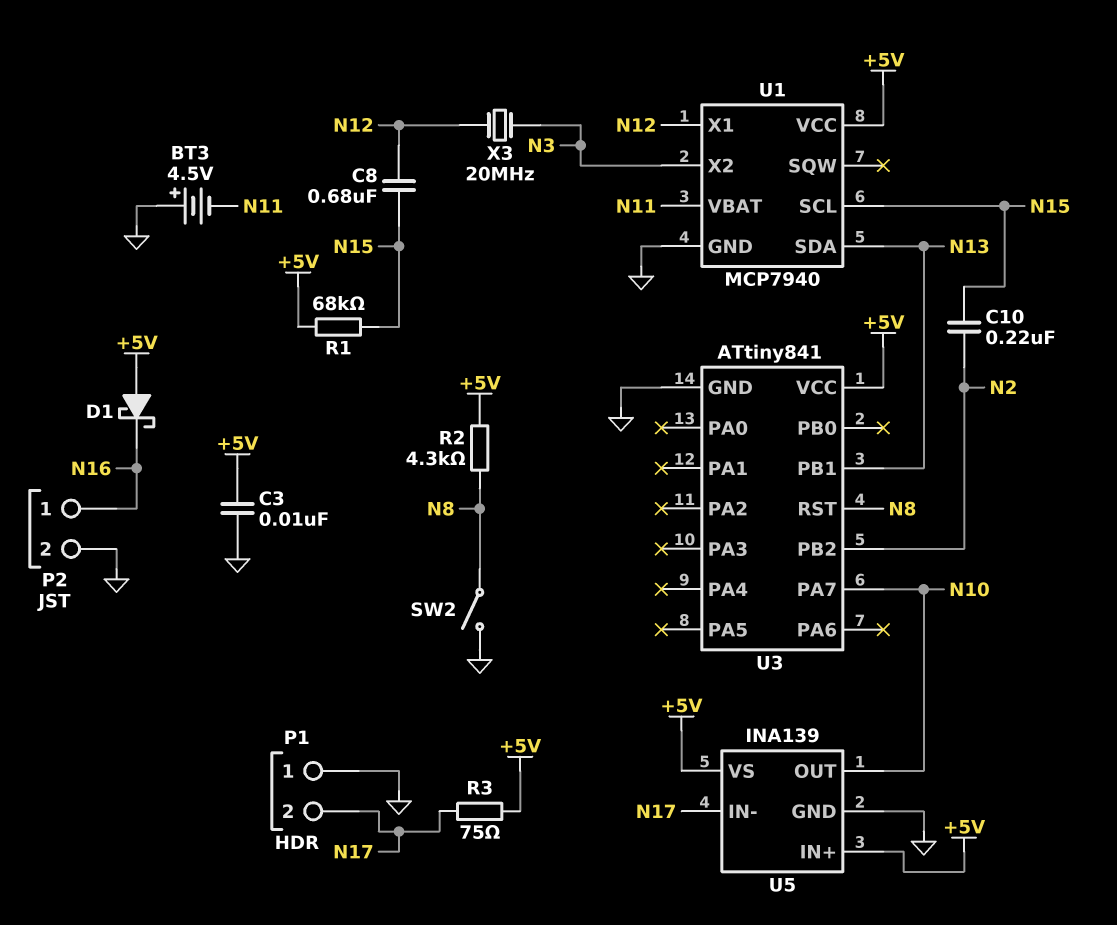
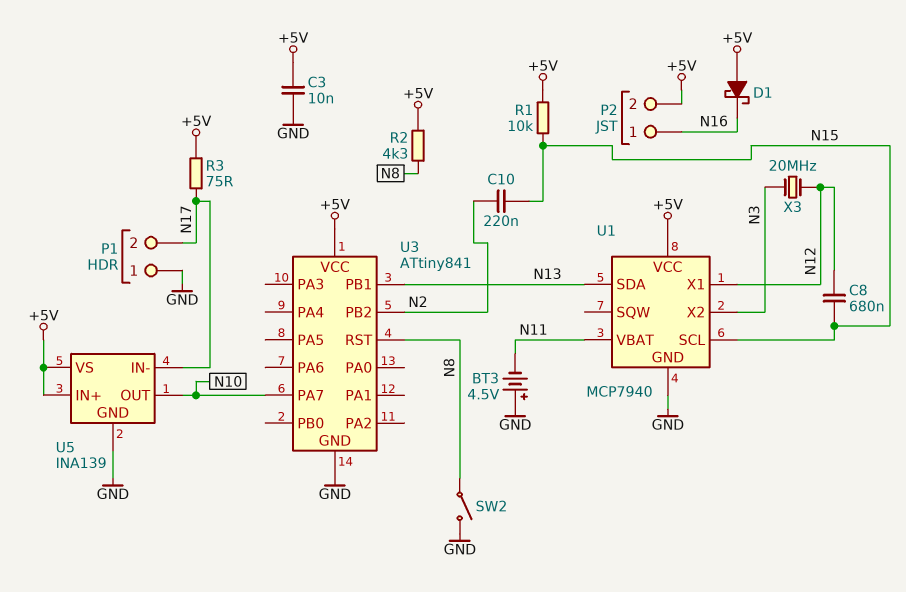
P2 pin 2: GND -> +5V
R1: 68k (+5V, N15) -> 10k (+5V, N15)

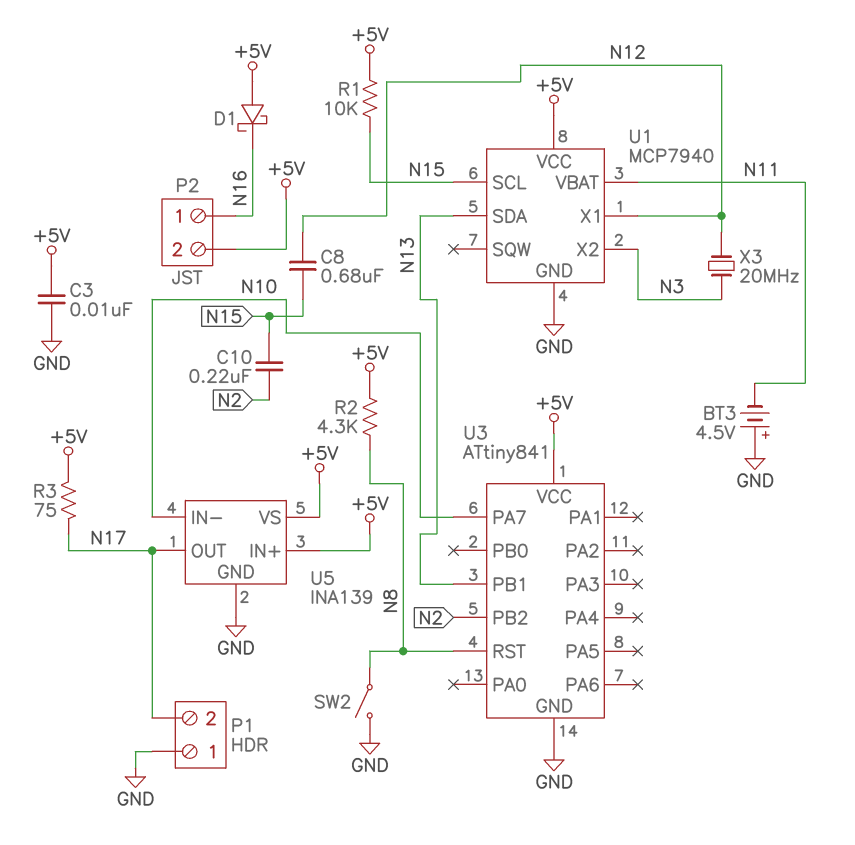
U5 pin IN-: N17 -> N10
U5 pin OUT: N10 -> N17

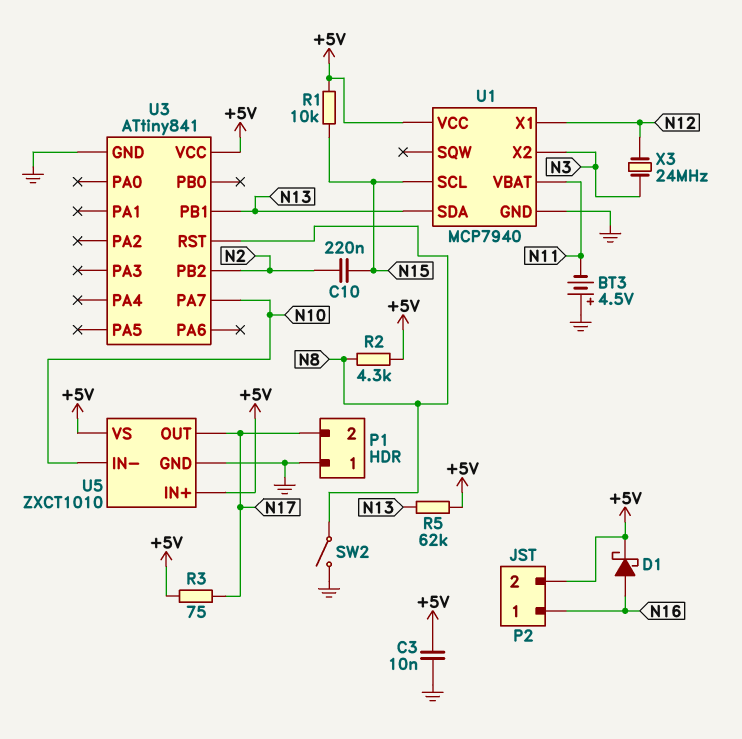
C8: 680nF (N12, N15) -> none
D1: schottky (A +5V, K N16) -> schottky (A N16, K +5V)
R5: none -> 62k (+5V, N13)
U5: INA139 -> ZXCT1010
X3: 20MHz (N3, N12) -> 24MHz (N3, N12)

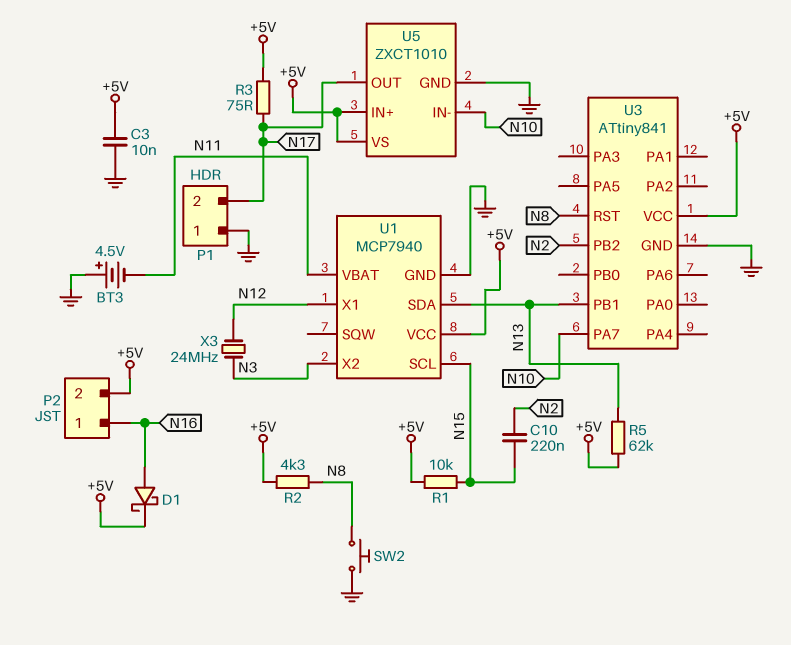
SW2: switch (GND, N8) -> button (GND, N8)

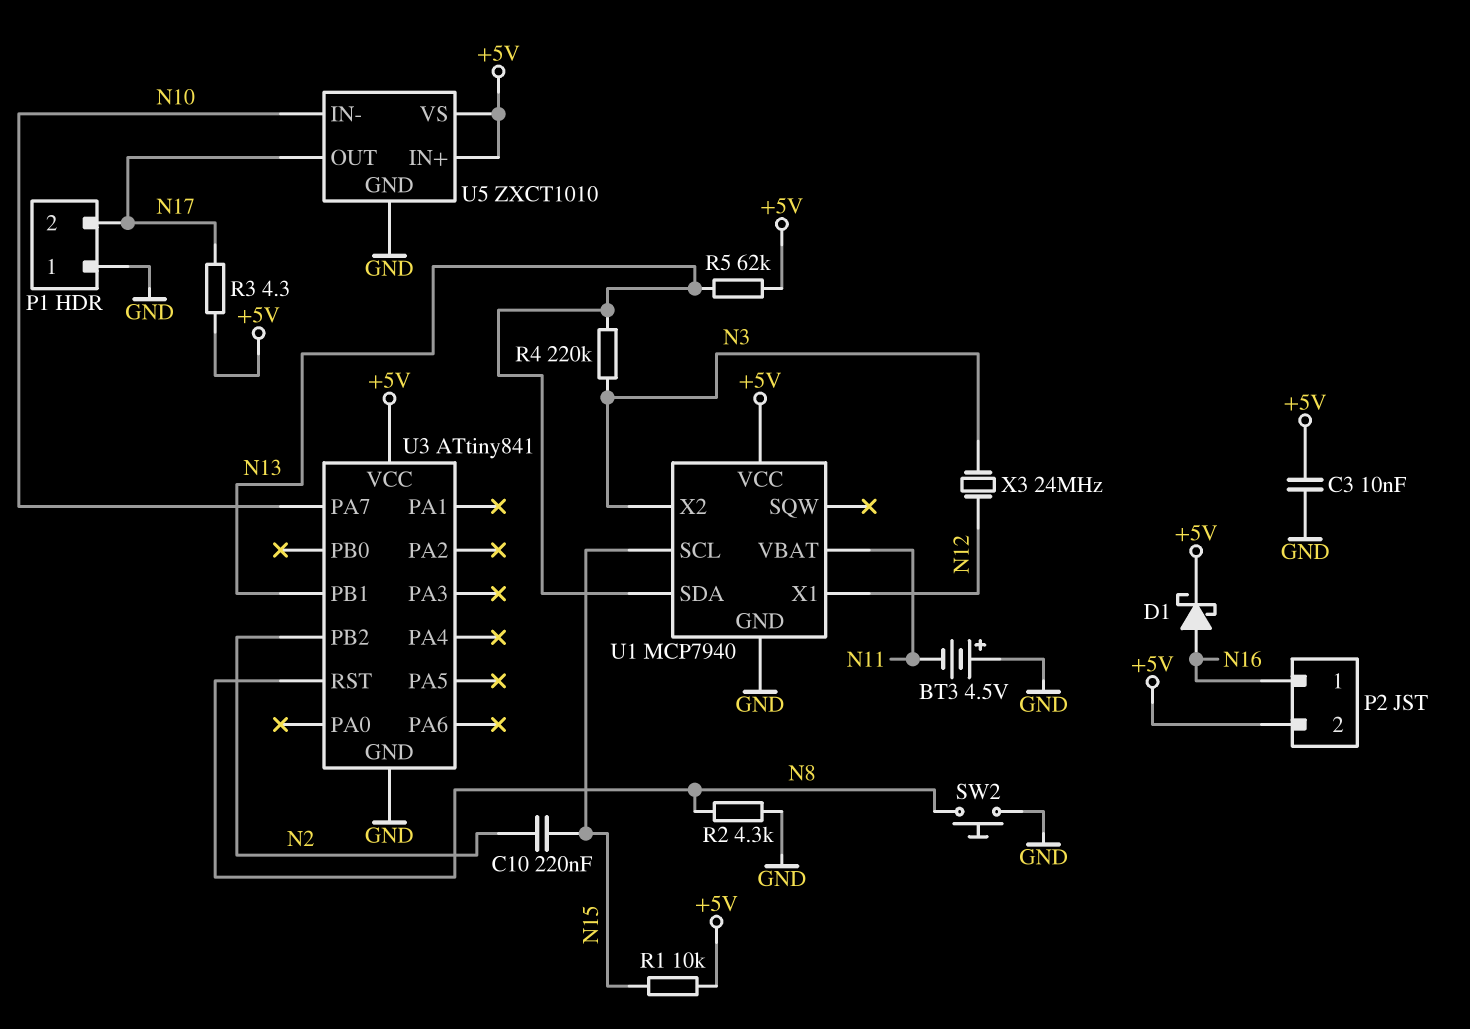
R2: 4.3k (+5V, N8) -> 4.3k (GND, N8)
R3: 75 (+5V, N17) -> 4.3 (+5V, N17)
R4: none -> 220k (N3, N13)

